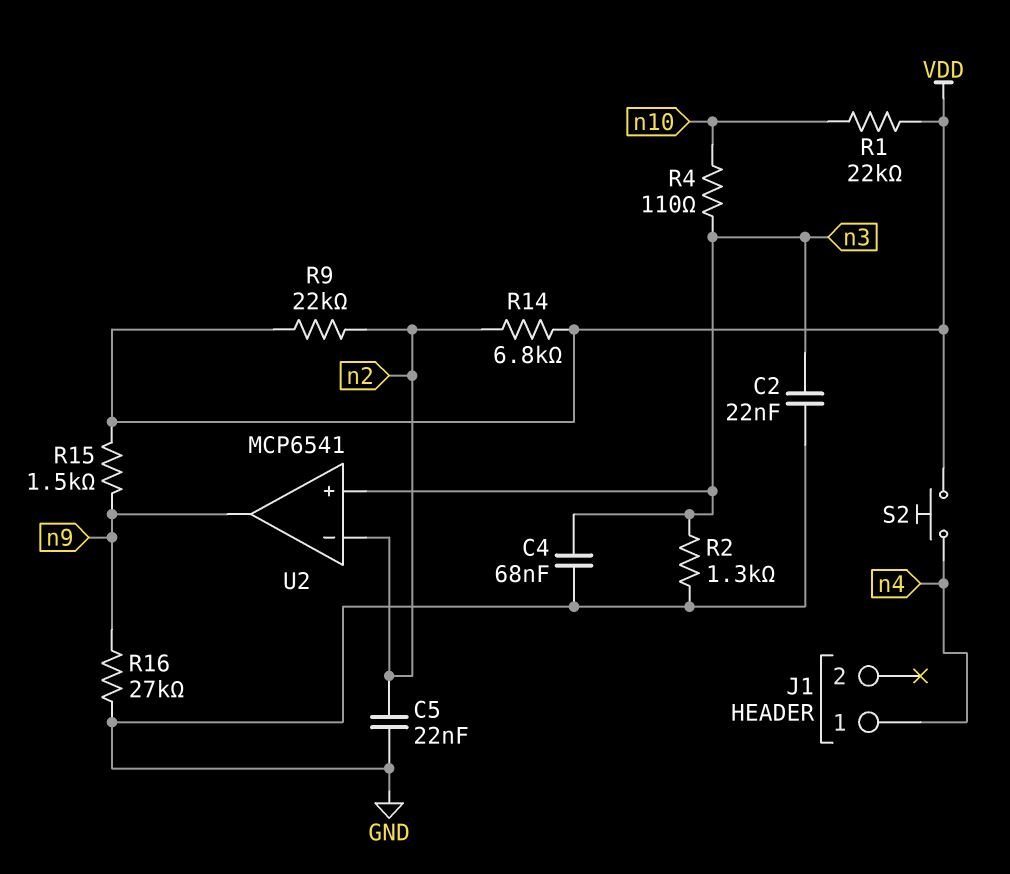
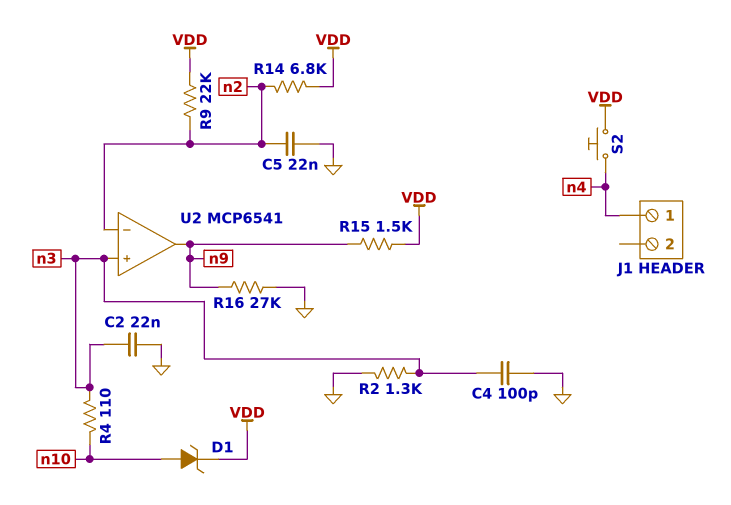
C4: 68nF (GND, n3) -> 100pF (GND, n3)
D1: none -> zener (A n10, K VDD)
R1: 22k (VDD, n10) -> none

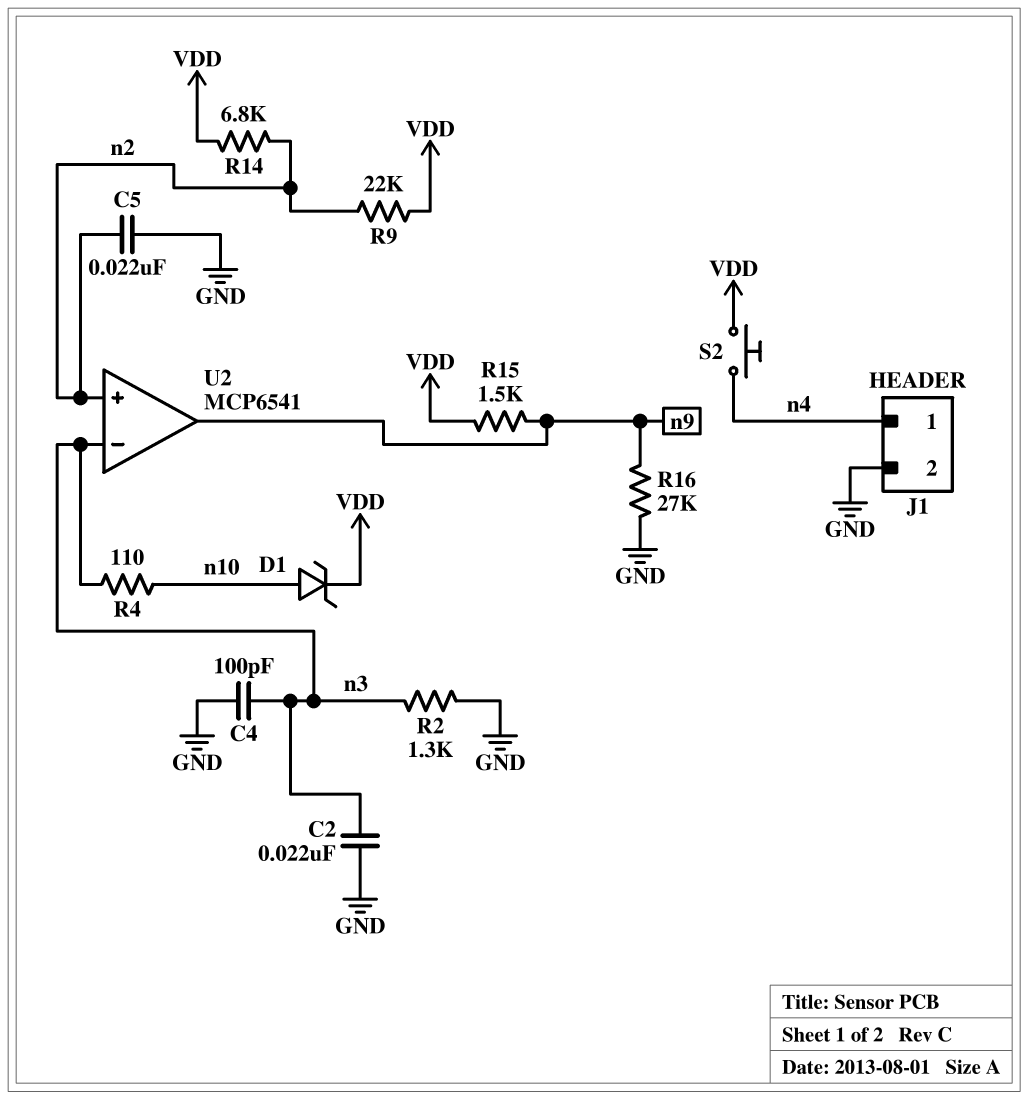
J1 pin 2: none -> GND
U2 pin in+: n3 -> n2
U2 pin in-: n2 -> n3

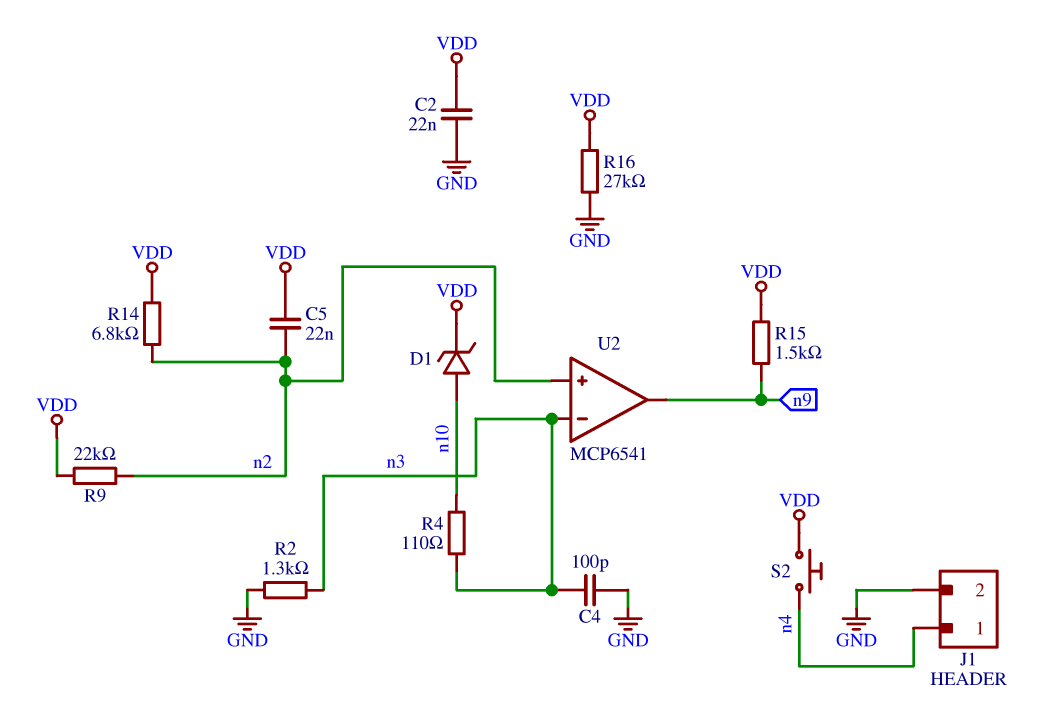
C2: 22nF (GND, n3) -> 22nF (GND, VDD)
C5: 22nF (GND, n2) -> 22nF (VDD, n2)
R16: 27k (GND, n9) -> 27k (GND, VDD)

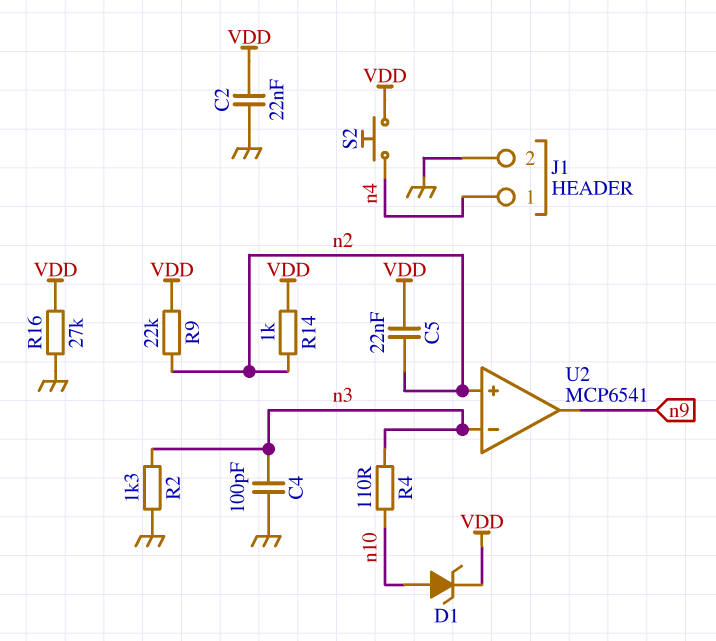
R14: 6.8k (VDD, n2) -> 1k (VDD, n2)
R15: 1.5k (VDD, n9) -> none

